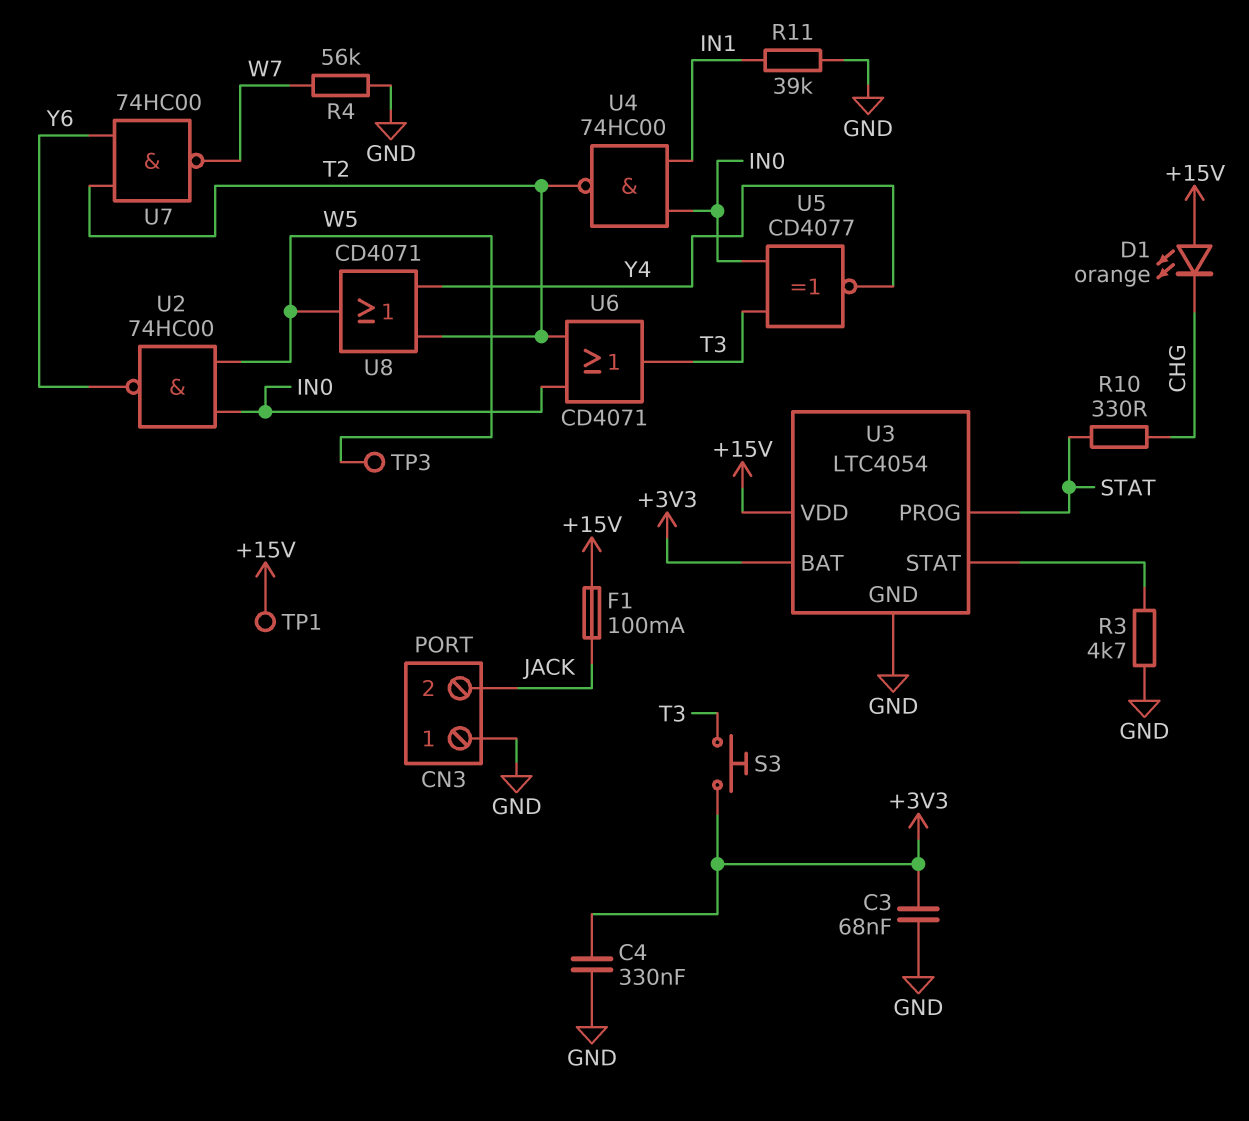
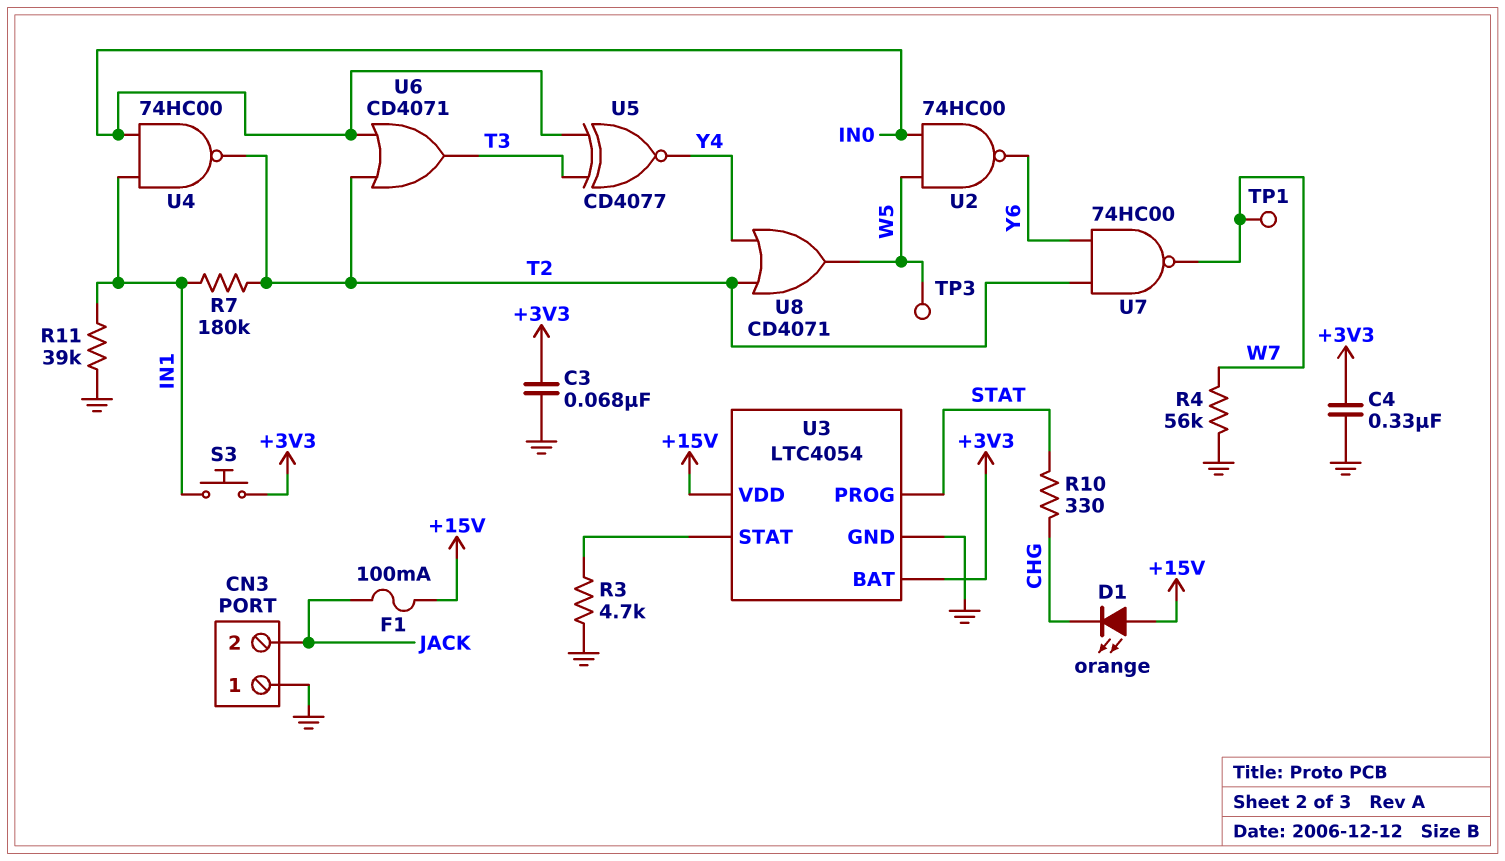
R7: none -> 180k (IN1, T2)
S3: button (+3V3, T3) -> button (+3V3, IN1)
TP1: test point (+15V) -> test point (W7)

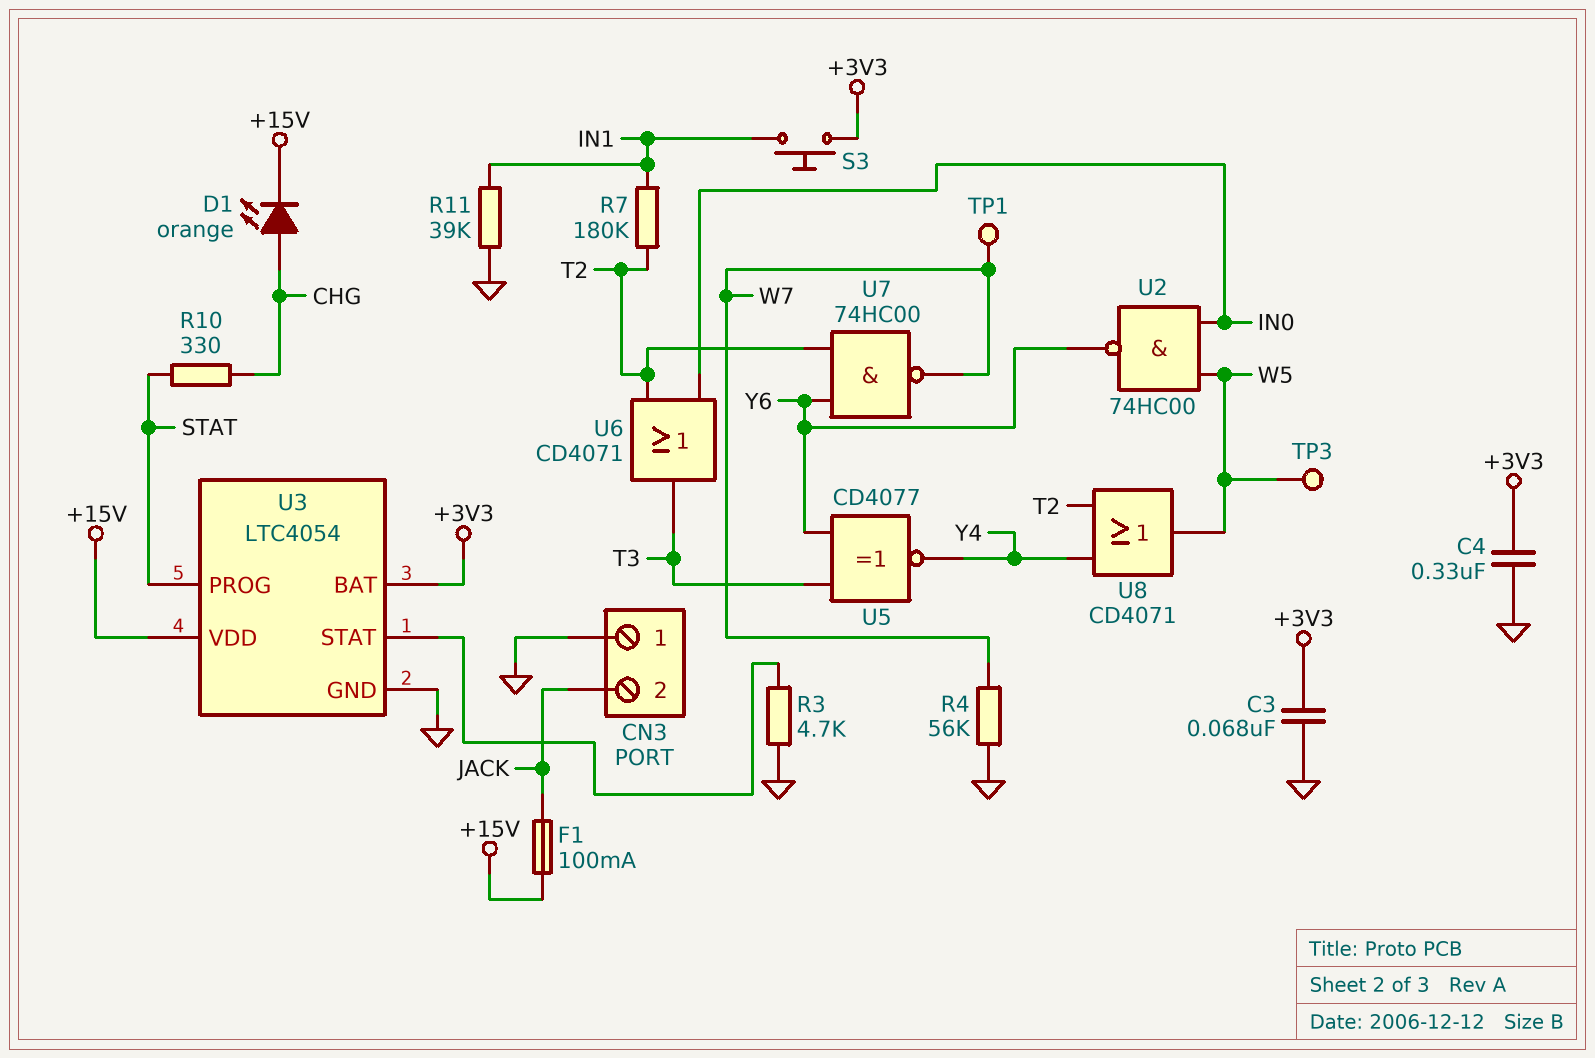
D1: LED orange (A +15V, K CHG) -> LED orange (A CHG, K +15V)
U4: NAND 74HC00 (in IN0, in IN1, out T2) -> none
U5: XNOR CD4077 (in IN0, in T3, out Y4) -> XNOR CD4077 (in T3, in Y6, out Y4)

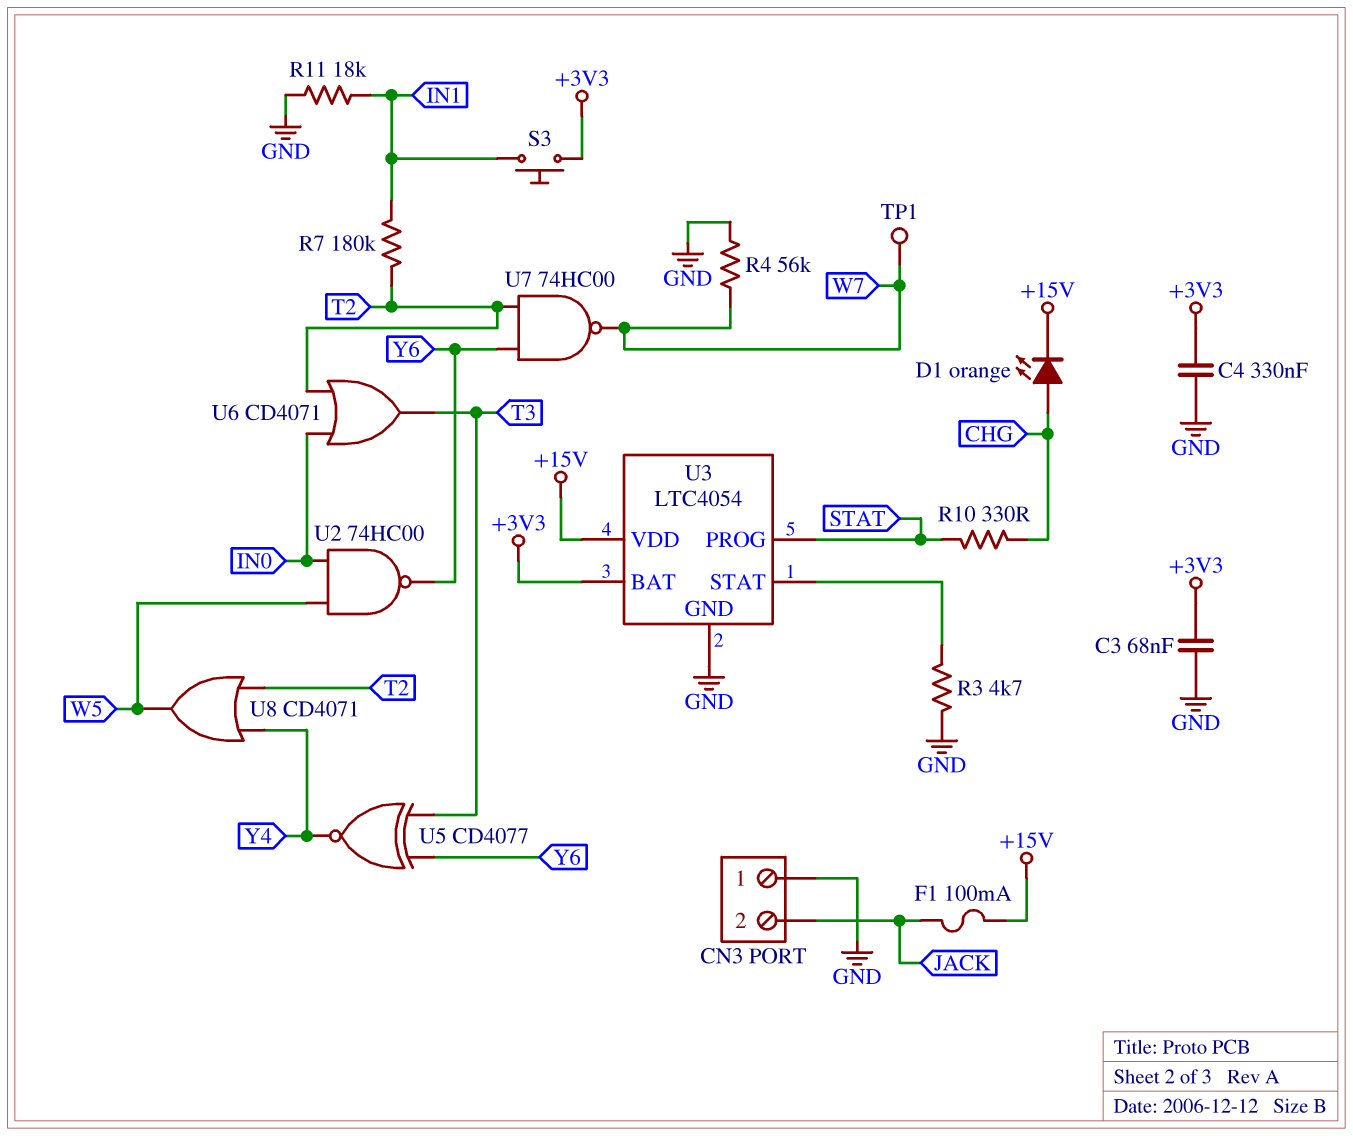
R11: 39k (GND, IN1) -> 18k (GND, IN1)
TP3: test point (W5) -> none

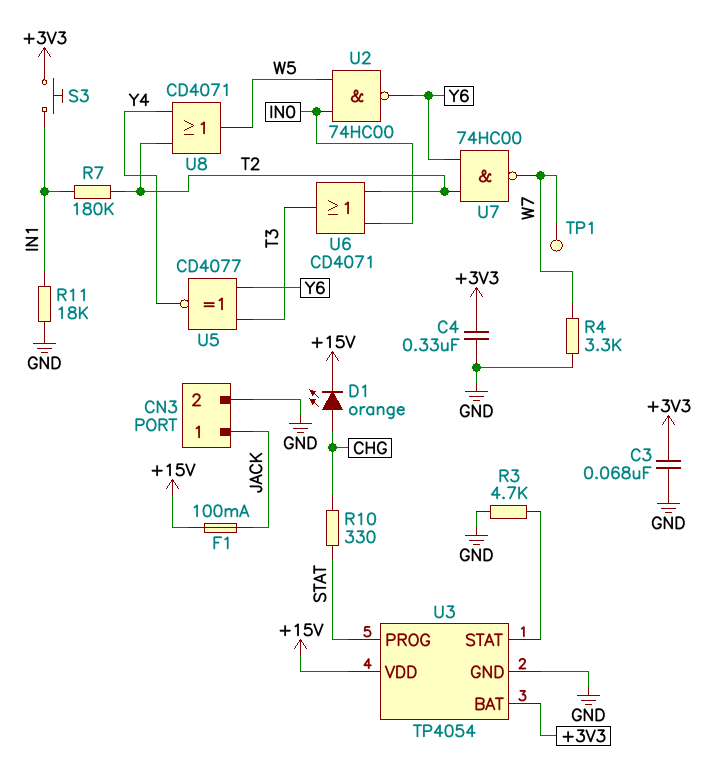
CN3 pin 1: GND -> JACK
CN3 pin 2: JACK -> GND
R4: 56k (GND, W7) -> 3.3k (GND, W7)
U3: LTC4054 -> TP4054

